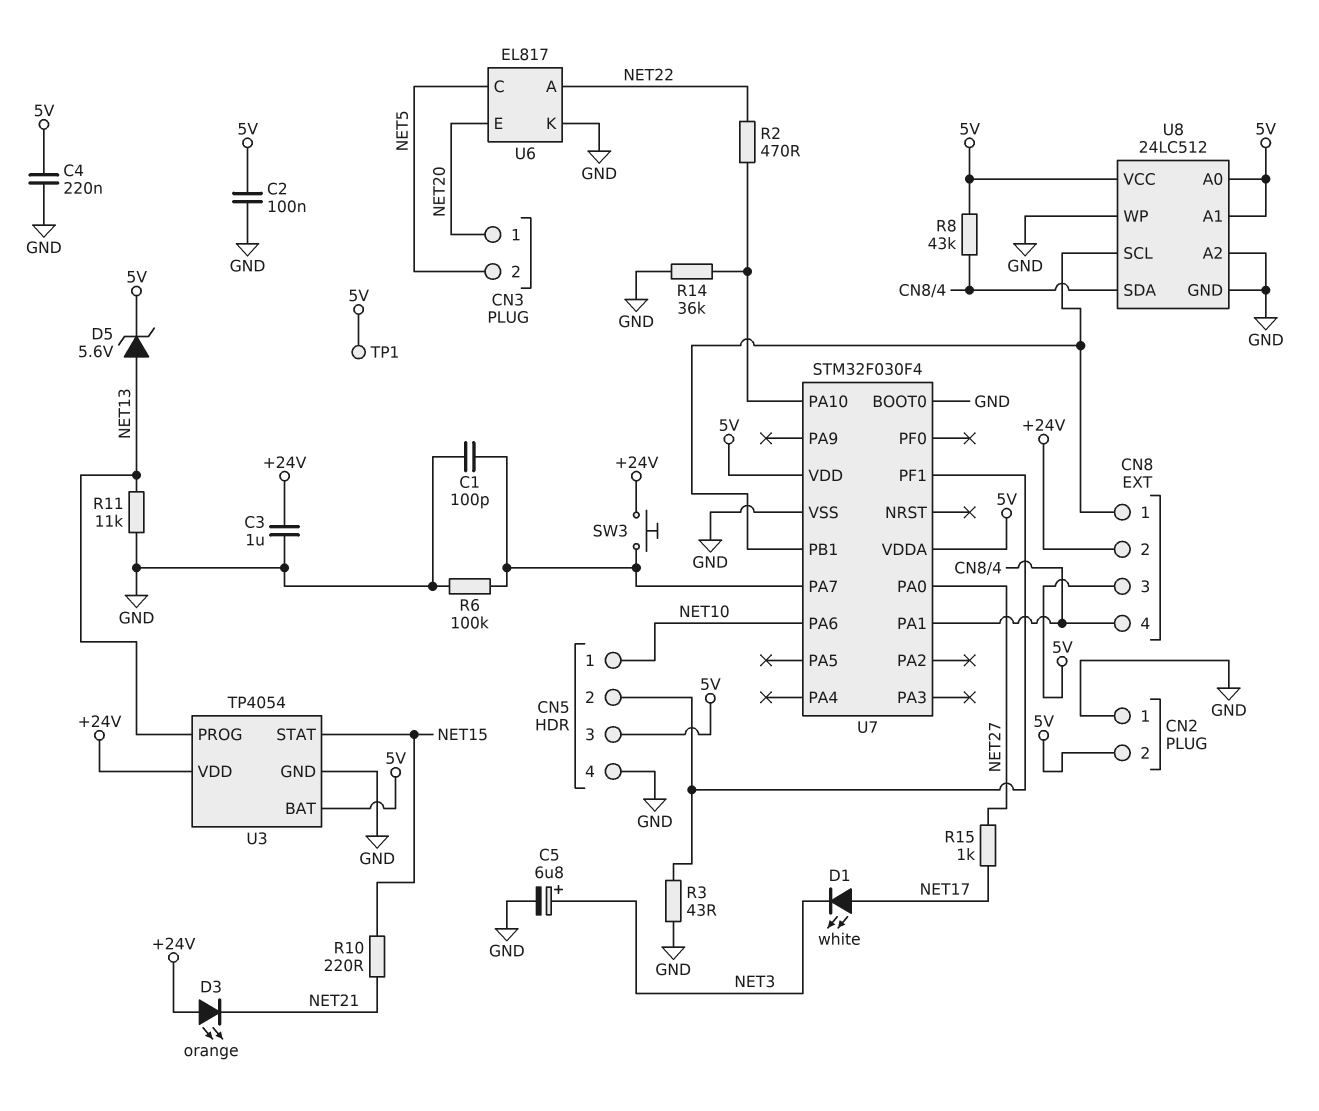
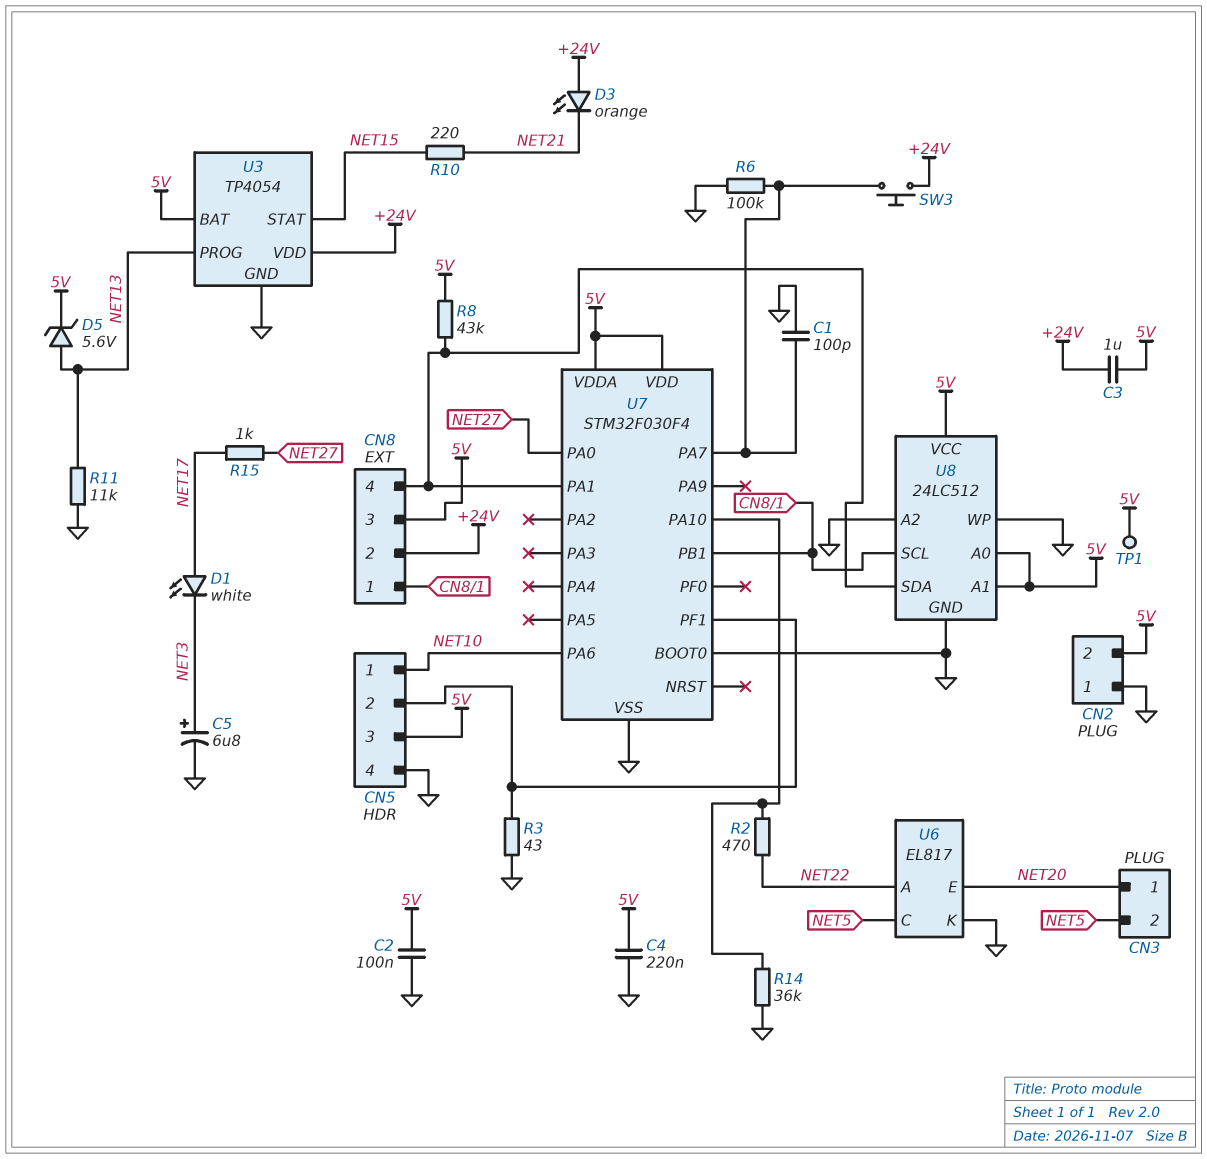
C3: 1uF (+24V, GND) -> 1uF (+24V, 5V)

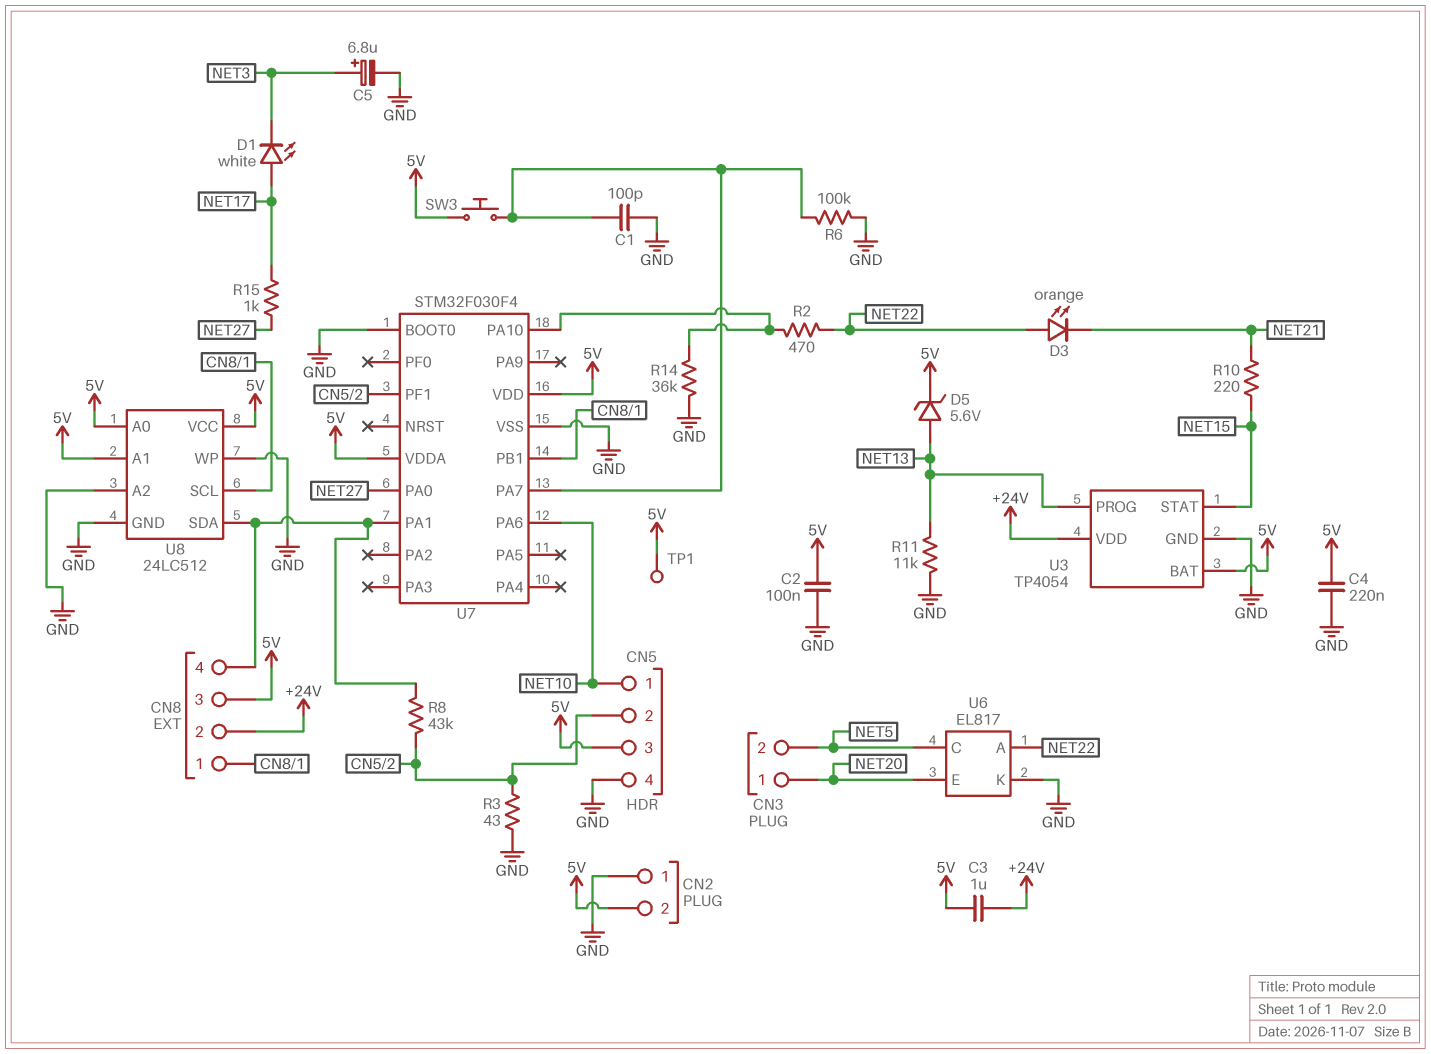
D3: LED orange (A +24V, K NET21) -> LED orange (A NET22, K NET21)
R8: 43k (5V, CN8/4) -> 43k (CN5/2, CN8/4)
SW3: button (+24V, U7/PA7) -> button (5V, U7/PA7)

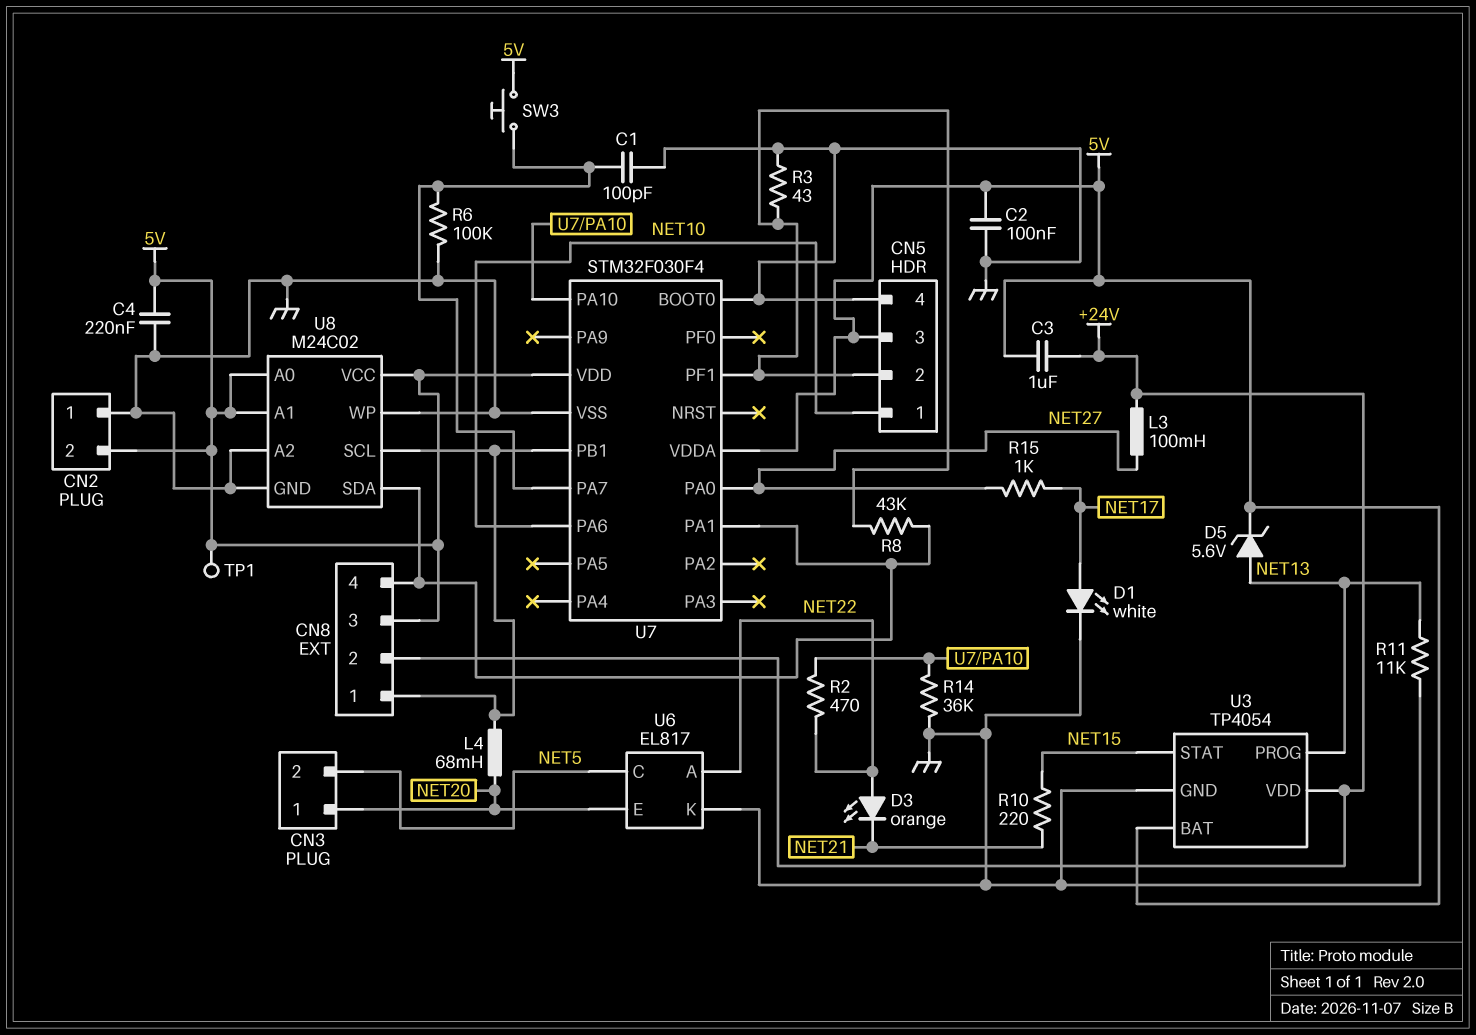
C5: 6.8uF (plus NET3, minus GND) -> none
D1: LED white (A NET17, K NET3) -> LED white (A NET17, K GND)
L3: none -> 100mH (+24V, NET27)
L4: none -> 68mH (CN8/1, NET20)
U8: 24LC512 -> M24C02

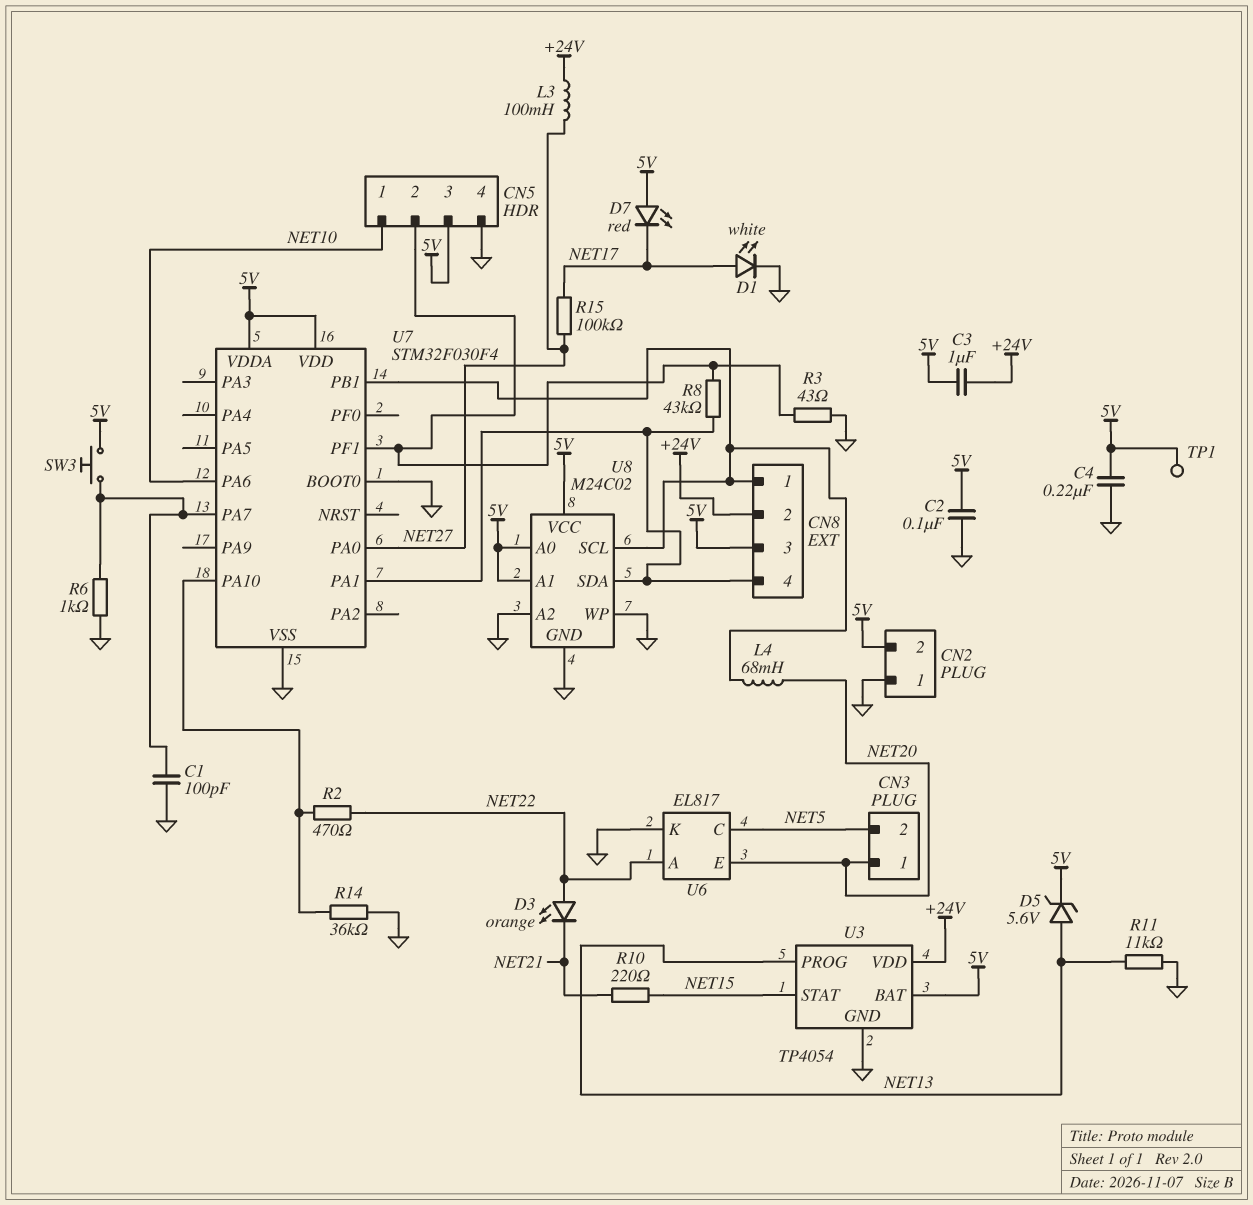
D7: none -> LED red (A 5V, K NET17)
R6: 100k (GND, U7/PA7) -> 1k (GND, U7/PA7)
R15: 1k (NET17, NET27) -> 100k (NET17, NET27)

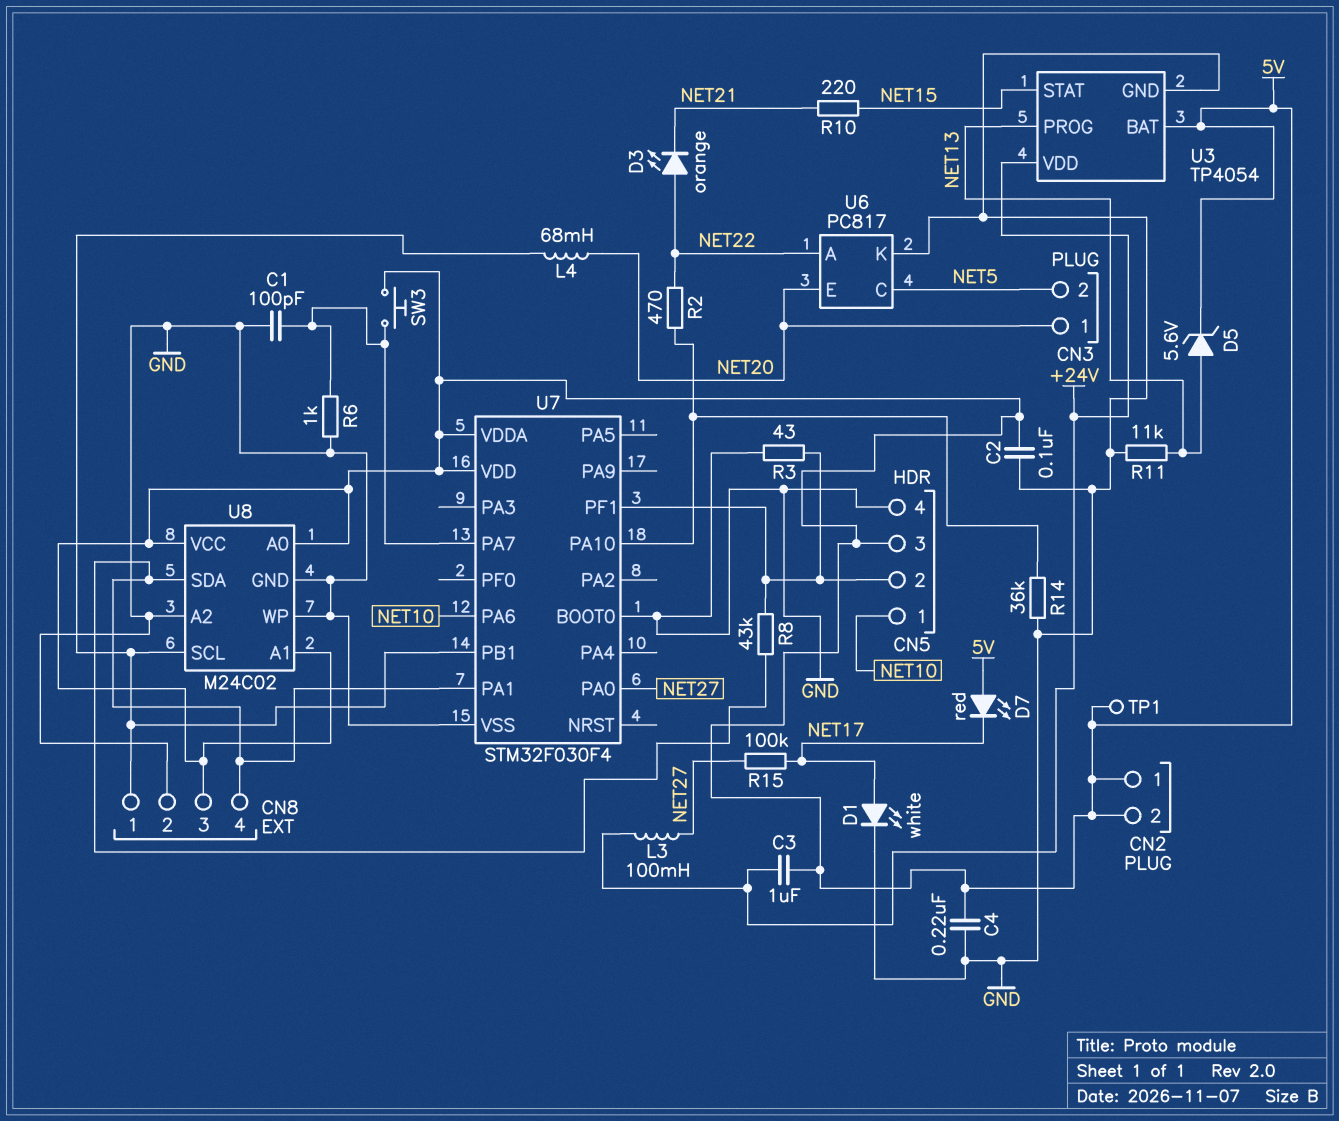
CN2 pin 1: GND -> 5V
CN8 pin 2: +24V -> GND
U6: EL817 -> PC817

